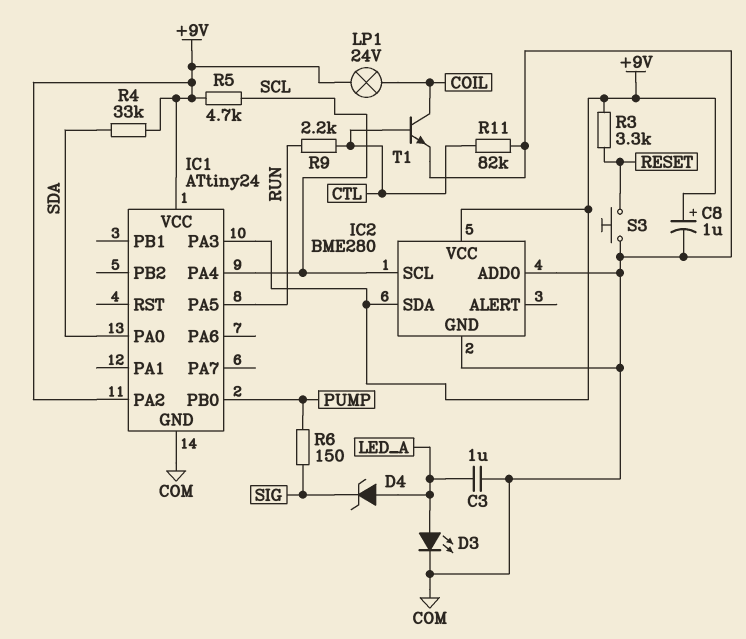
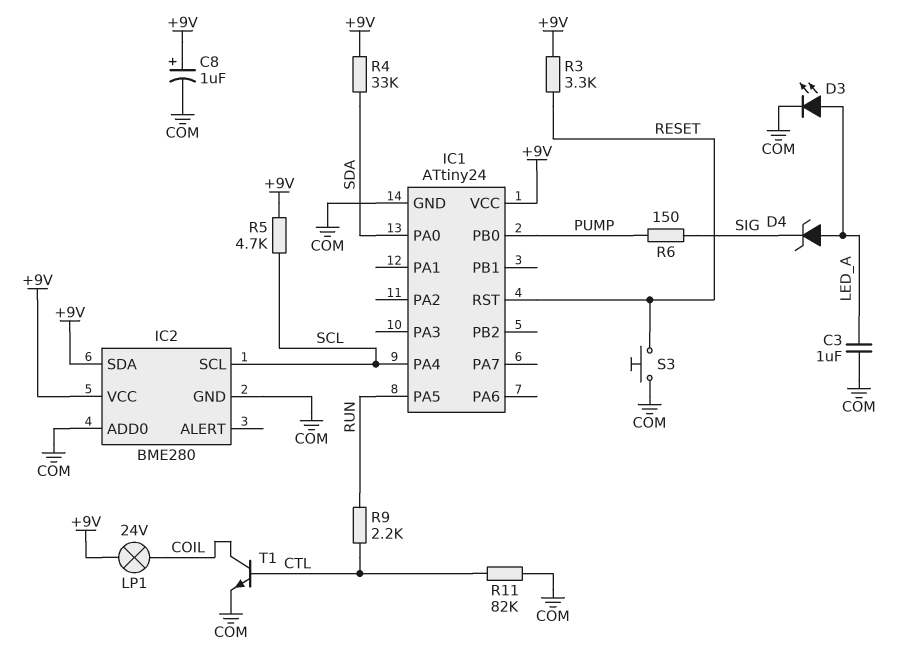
IC1 pin PA2: +9V -> none
IC1 pin PA3: +9V -> none
IC1 pin RST: none -> RESET

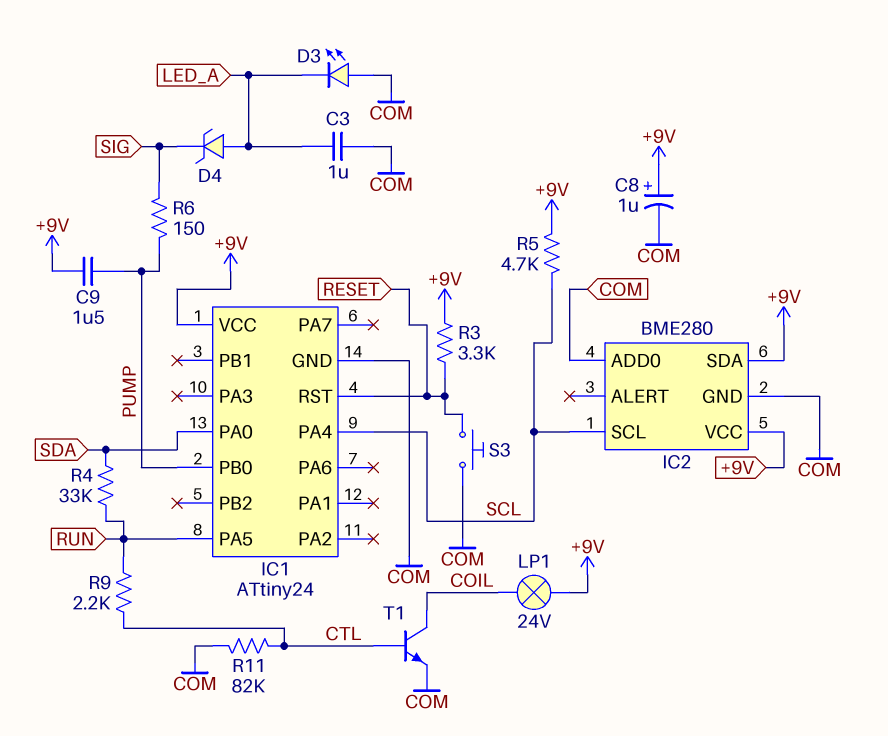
C9: none -> 1.5uF (+9V, PUMP)
D3: LED (A LED_A, K COM) -> LED (A COM, K LED_A)
R4: 33k (+9V, SDA) -> 33k (RUN, SDA)

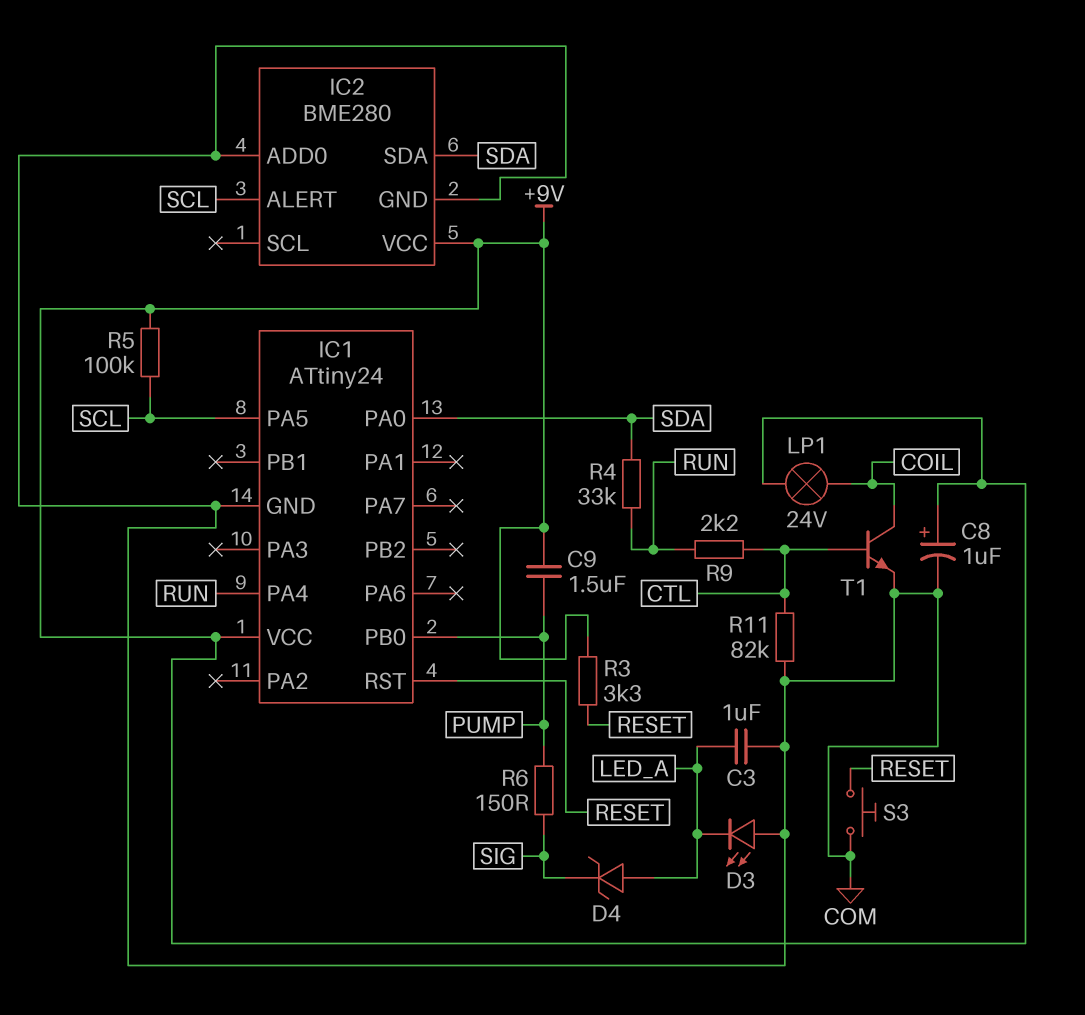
IC1 pin PA4: SCL -> RUN
IC1 pin PA5: RUN -> SCL
IC2 pin ALERT: none -> SCL
IC2 pin SCL: SCL -> none
IC2 pin SDA: +9V -> SDA
R5: 4.7k (+9V, SCL) -> 100k (+9V, SCL)

